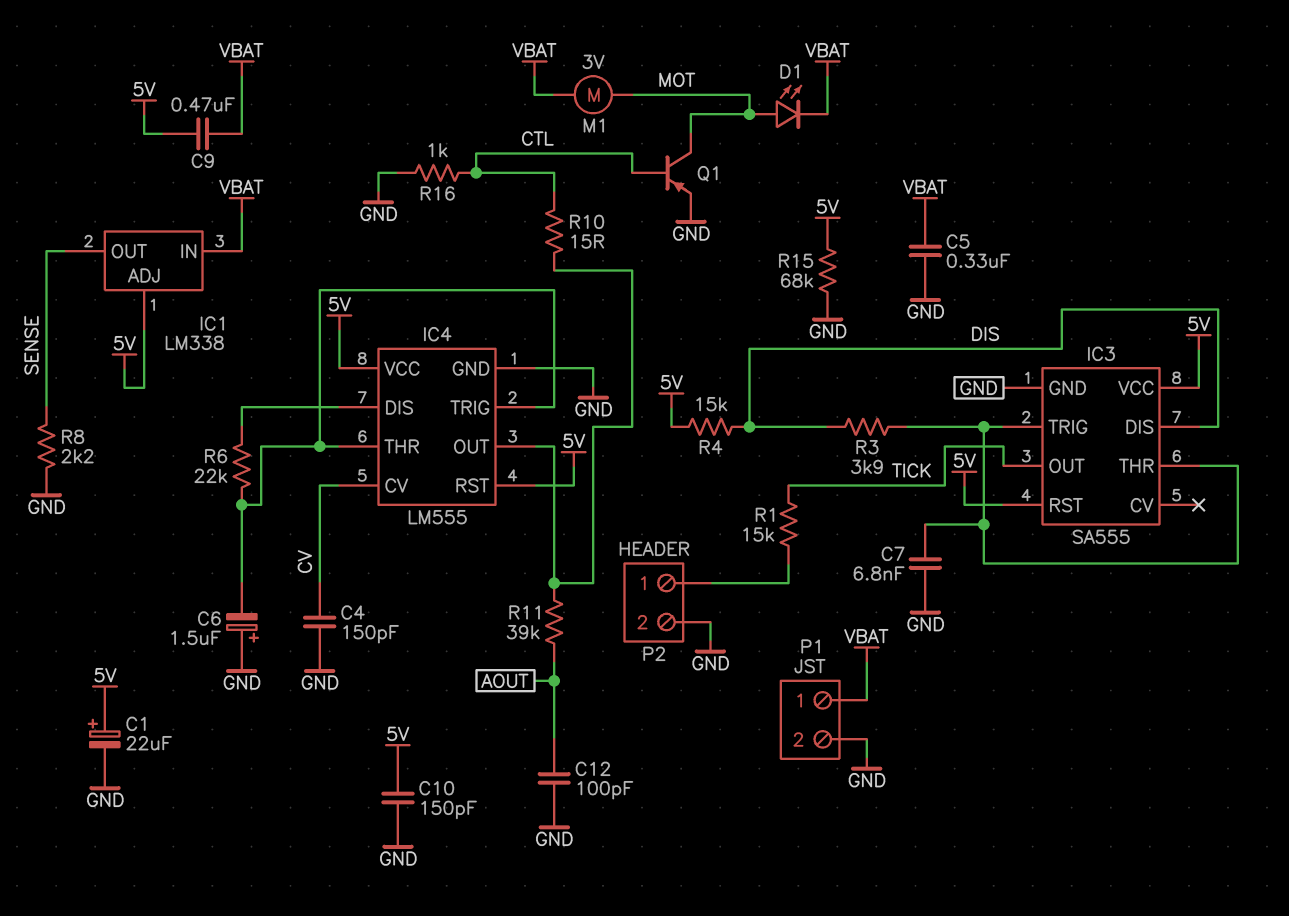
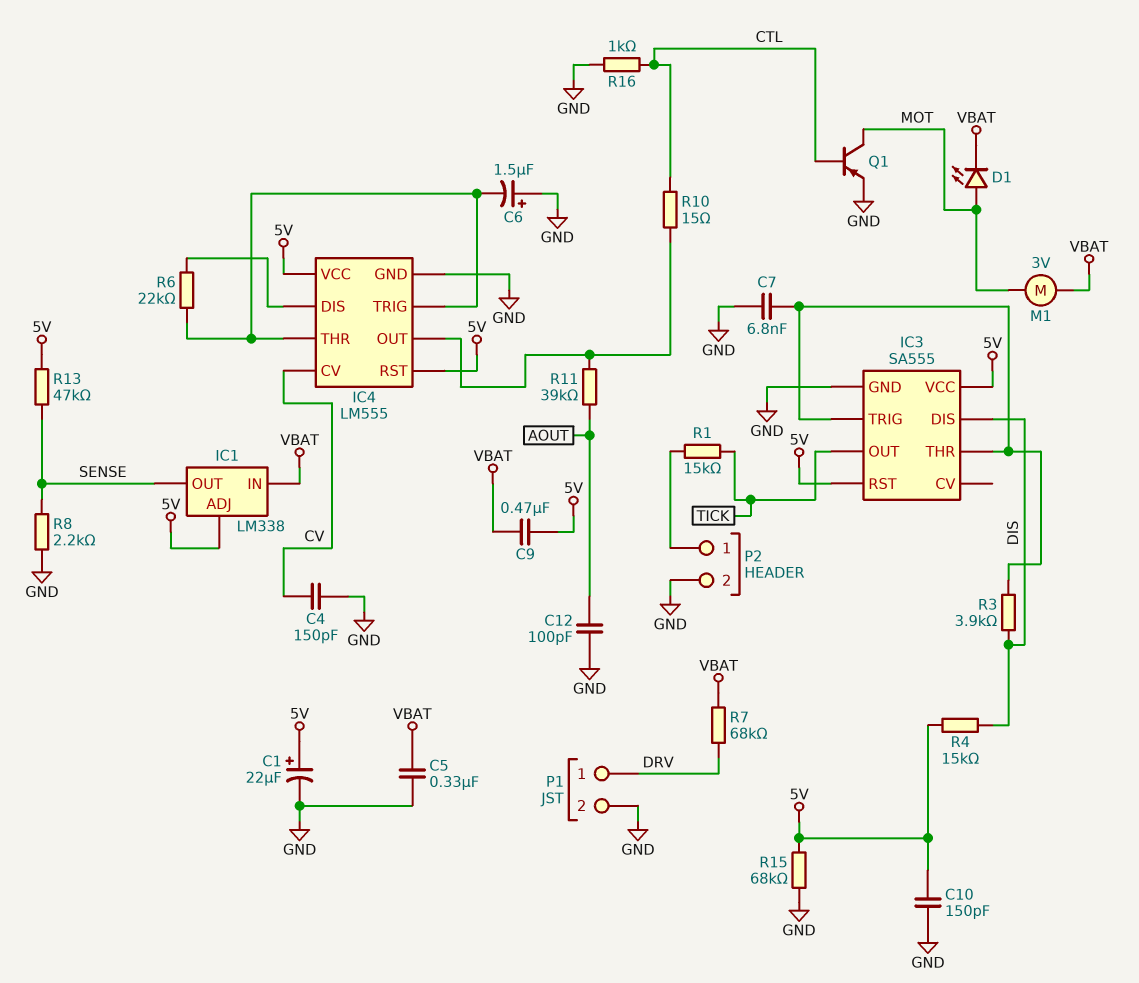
P1 pin 1: VBAT -> DRV
R7: none -> 68k (DRV, VBAT)
R13: none -> 47k (5V, SENSE)

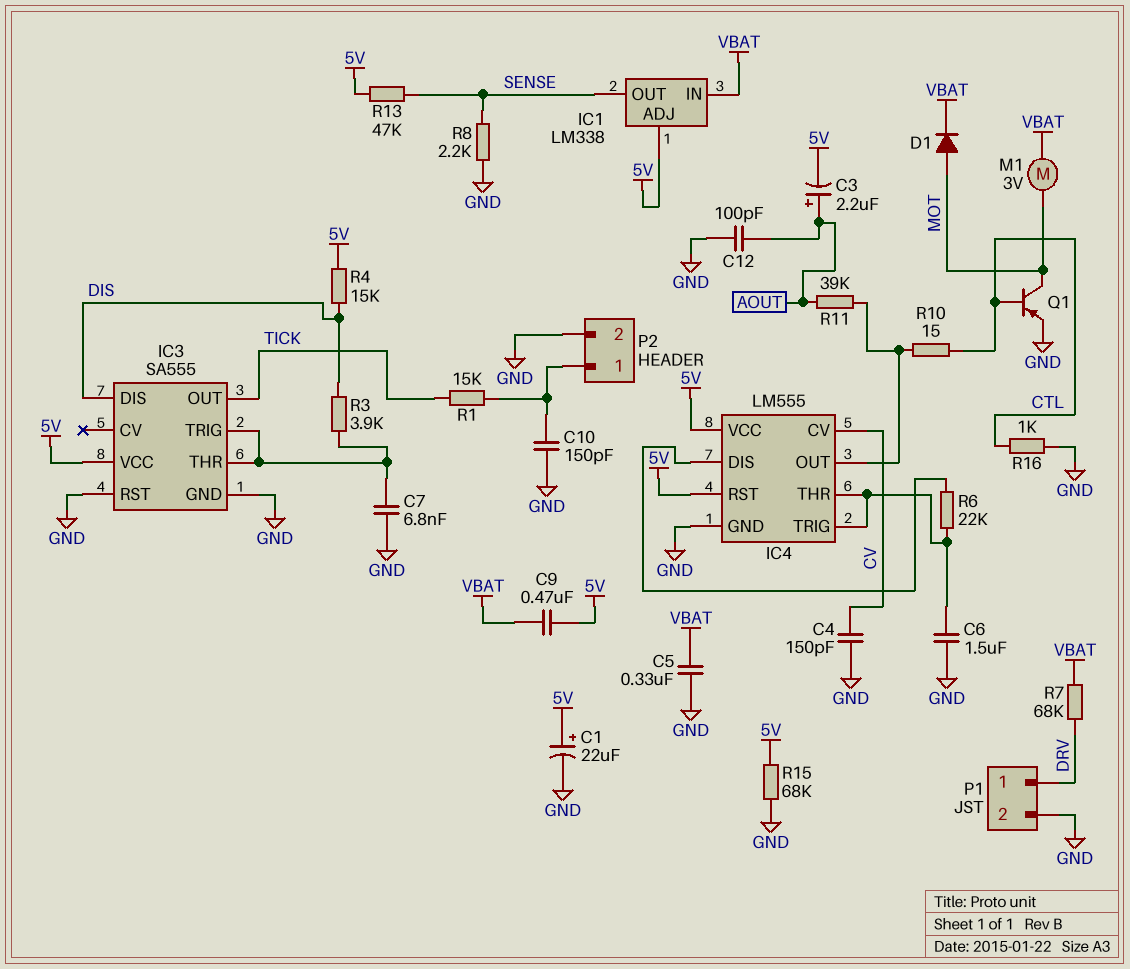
C3: none -> 2.2uF (plus AOUT, minus 5V)
C6: 1.5uF (plus GND, minus IC4/THR) -> 1.5uF (GND, IC4/THR)
C10: 150pF (5V, GND) -> 150pF (GND, P2/1)
D1: LED (A MOT, K VBAT) -> diode (A MOT, K VBAT)
IC3 pin RST: 5V -> GND

